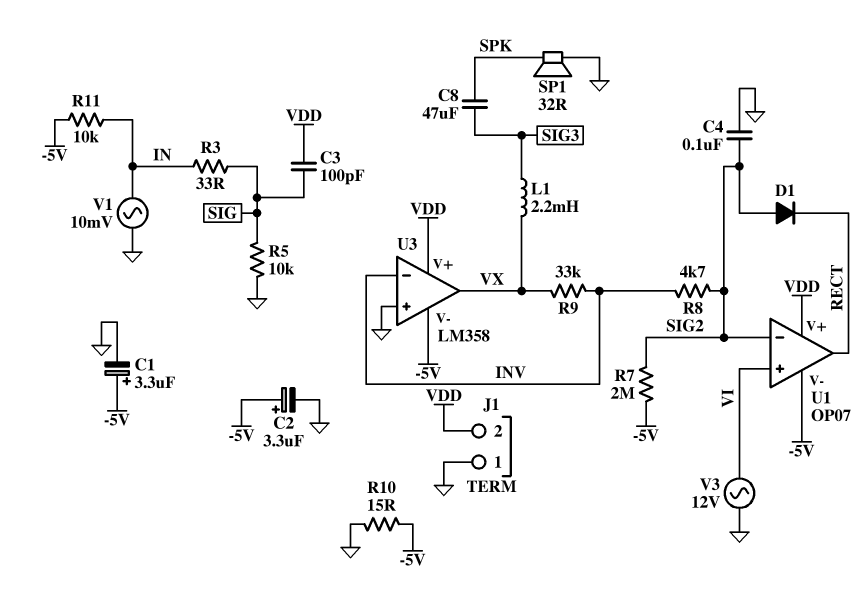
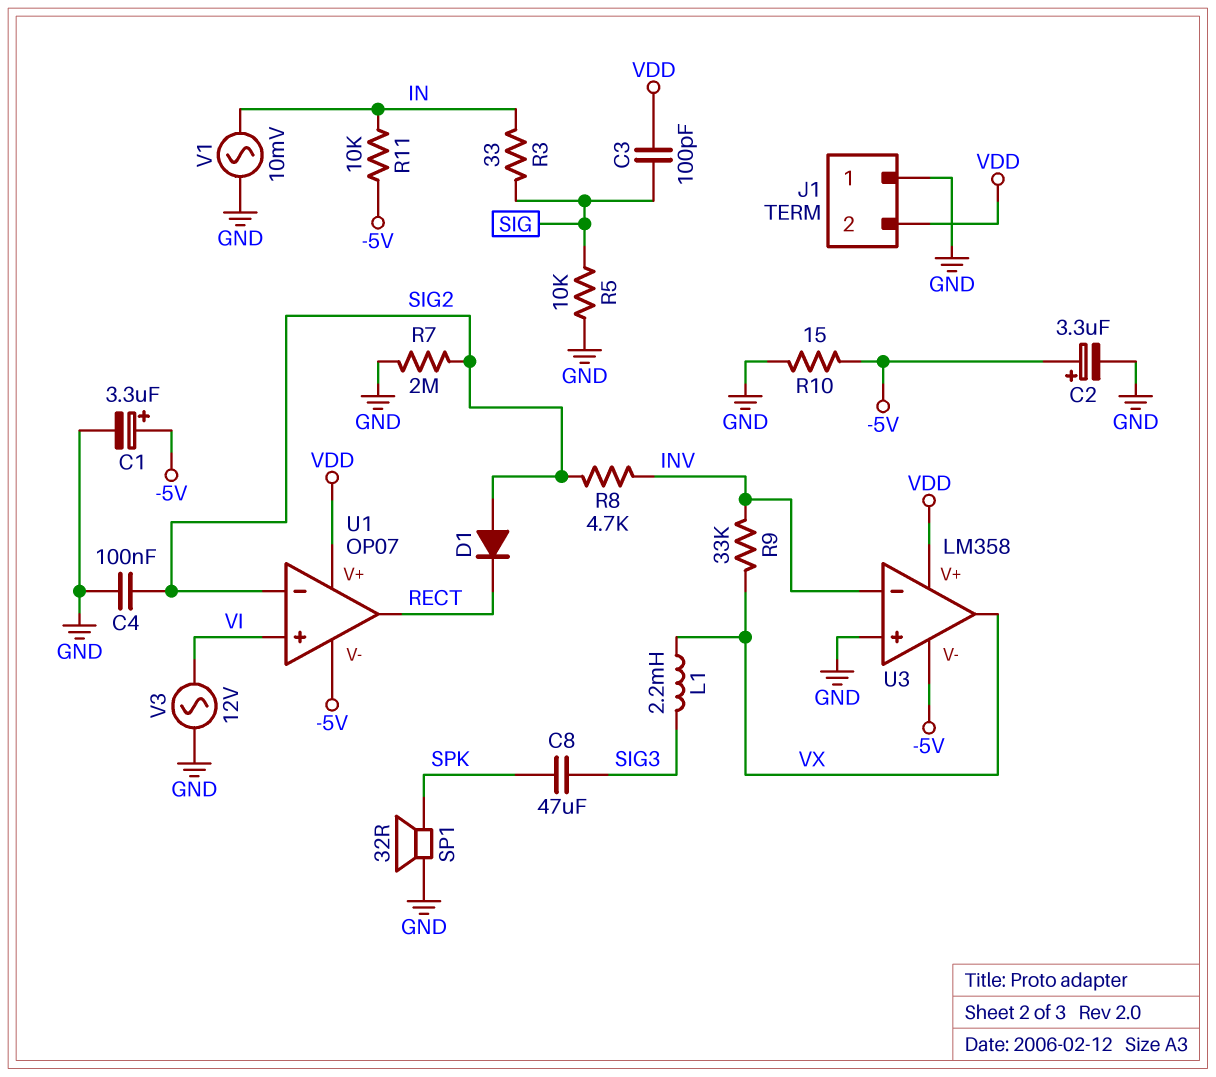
R7: 2M (-5V, SIG2) -> 2M (GND, SIG2)

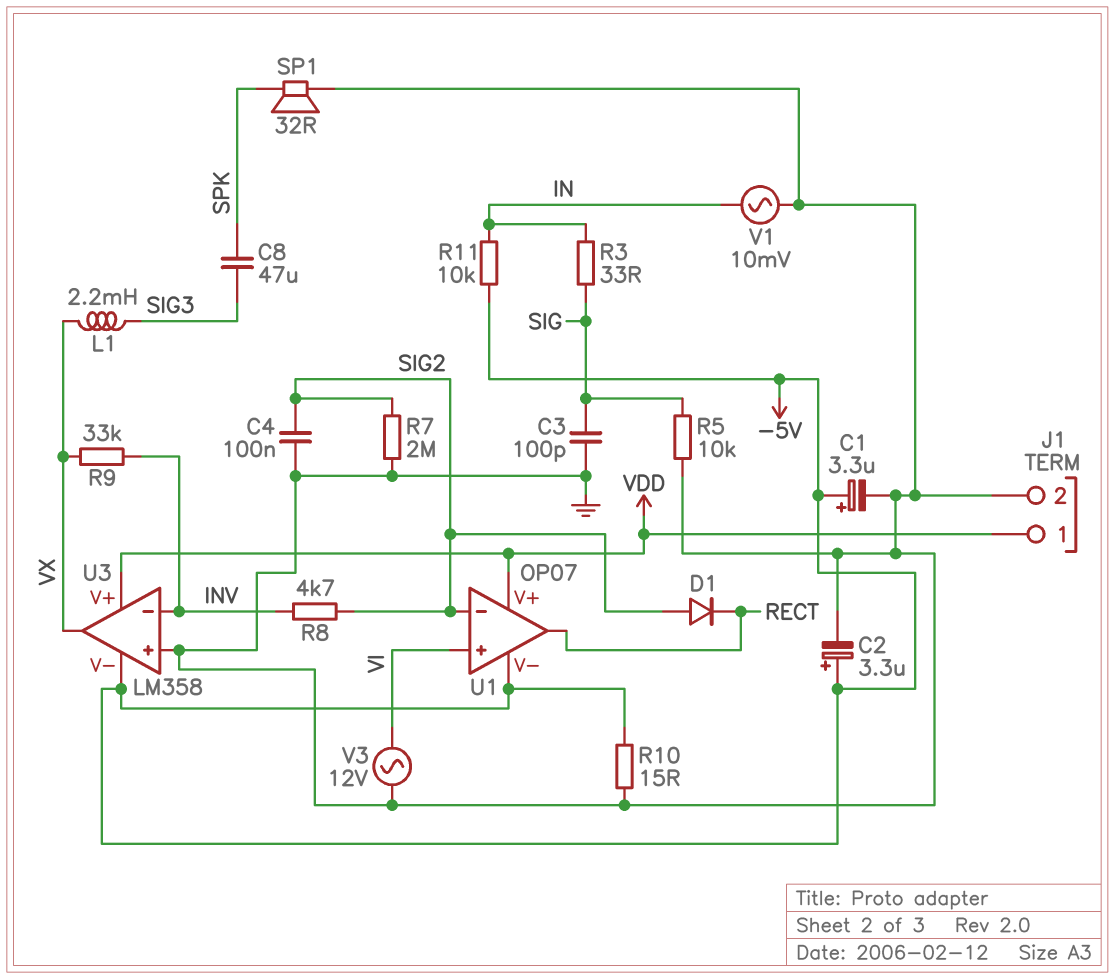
C3: 100pF (SIG, VDD) -> 100pF (GND, SIG)
J1 pin 1: GND -> VDD
J1 pin 2: VDD -> GND

